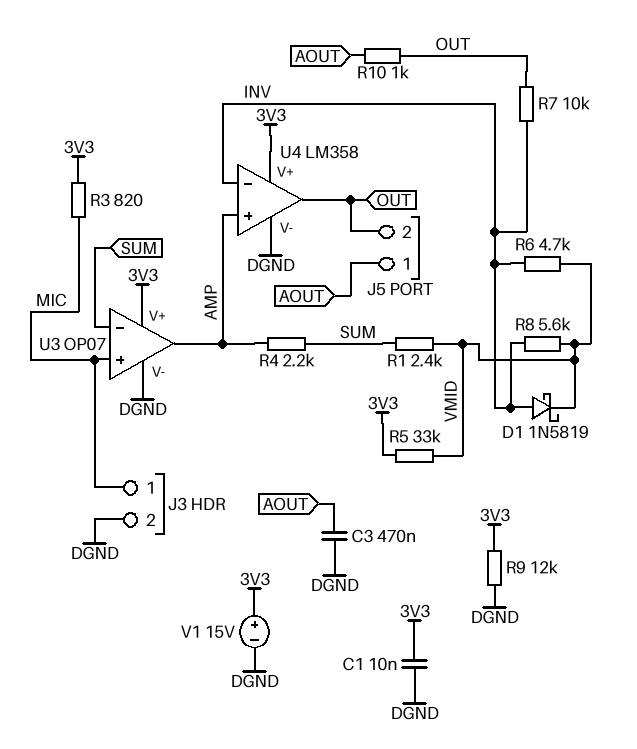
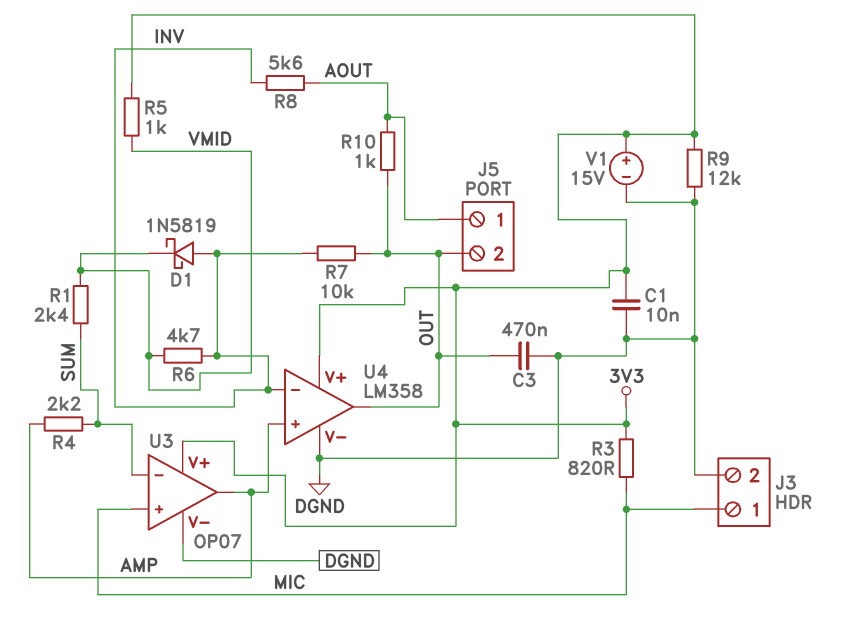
C3: 470nF (AOUT, DGND) -> 470nF (DGND, OUT)
R5: 33k (3V3, VMID) -> 1k (3V3, VMID)
R8: 5.6k (INV, VMID) -> 5.6k (AOUT, INV)

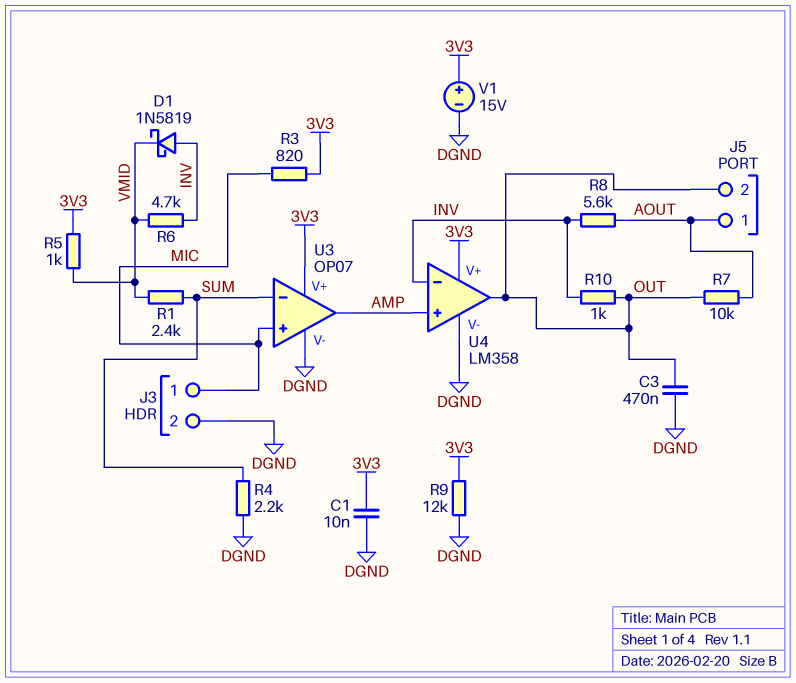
R4: 2.2k (AMP, SUM) -> 2.2k (DGND, SUM)
R7: 10k (INV, OUT) -> 10k (AOUT, OUT)
R10: 1k (AOUT, OUT) -> 1k (INV, OUT)

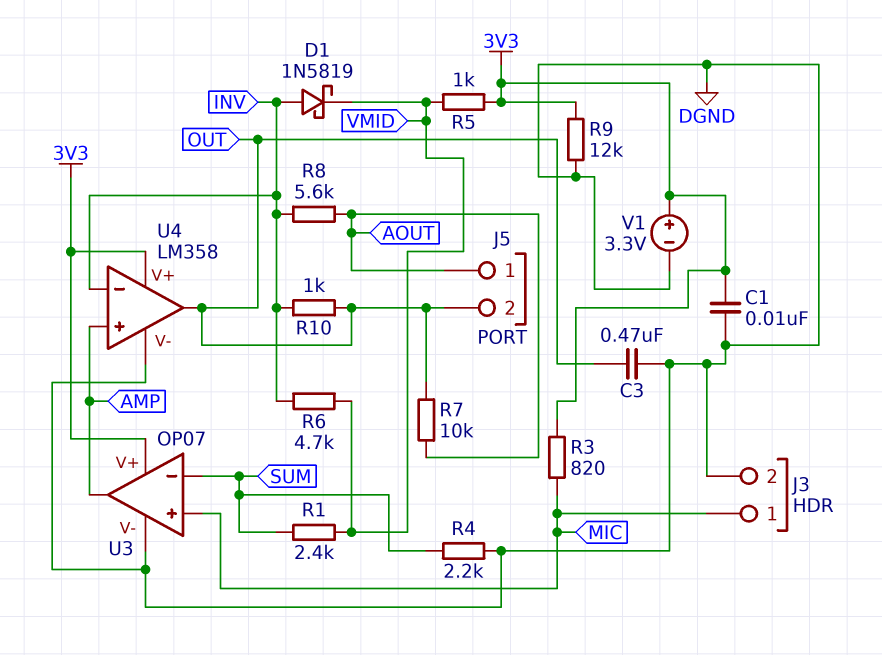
V1: 15V (plus 3V3, minus DGND) -> 3.3V (plus 3V3, minus DGND)

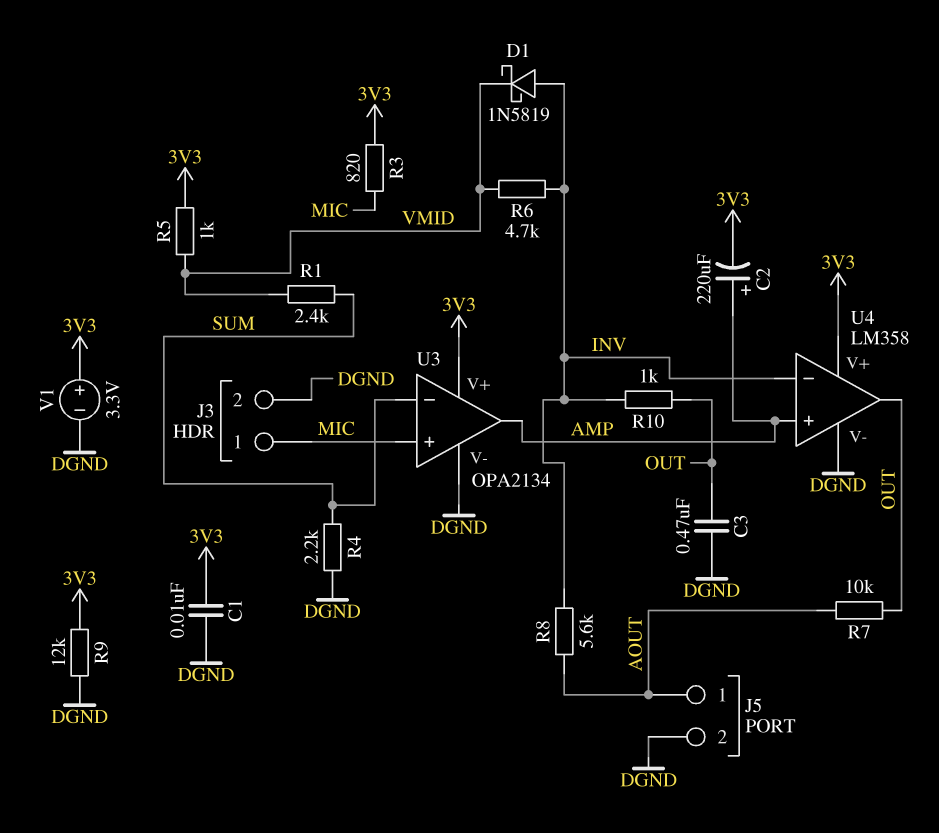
C2: none -> 220uF (plus AMP, minus 3V3)
J5 pin 2: OUT -> DGND
U3: OP07 -> OPA2134

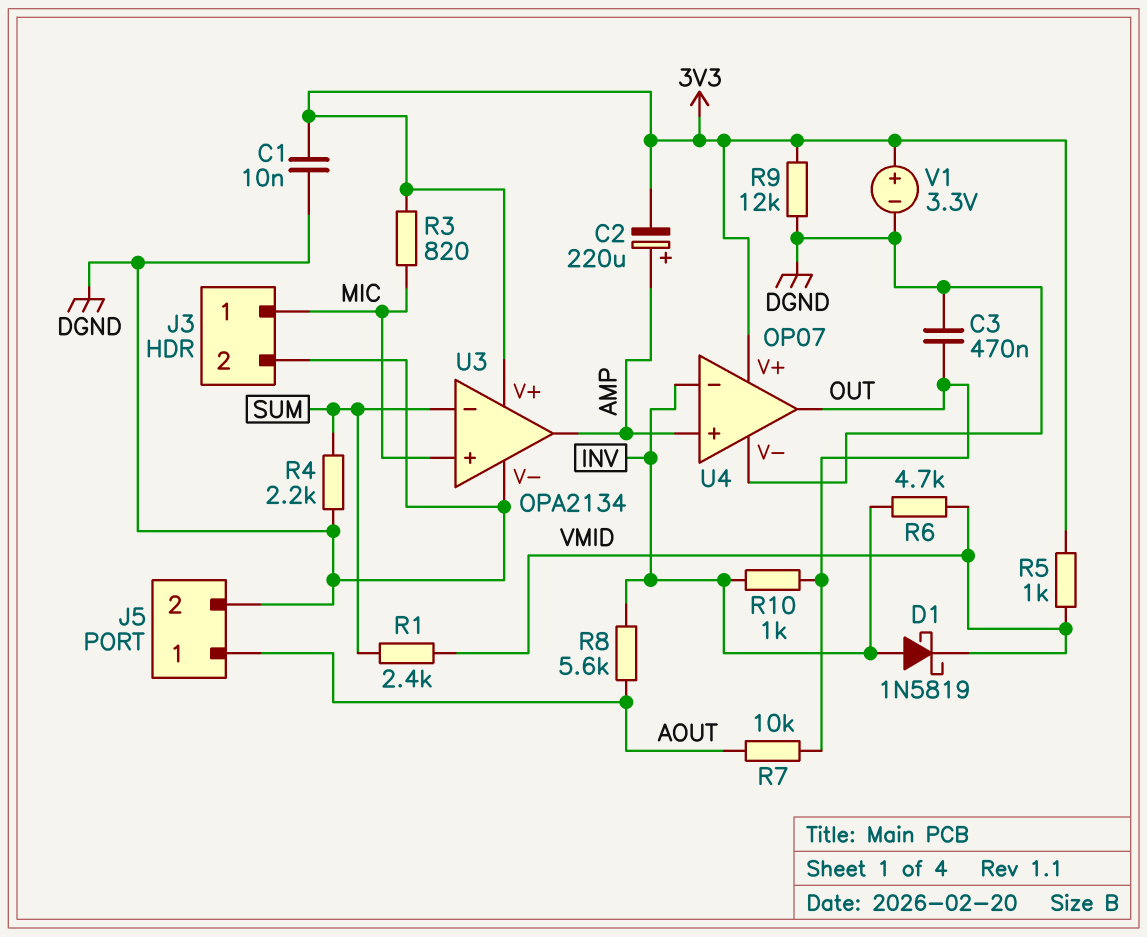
U4: LM358 -> OP07

